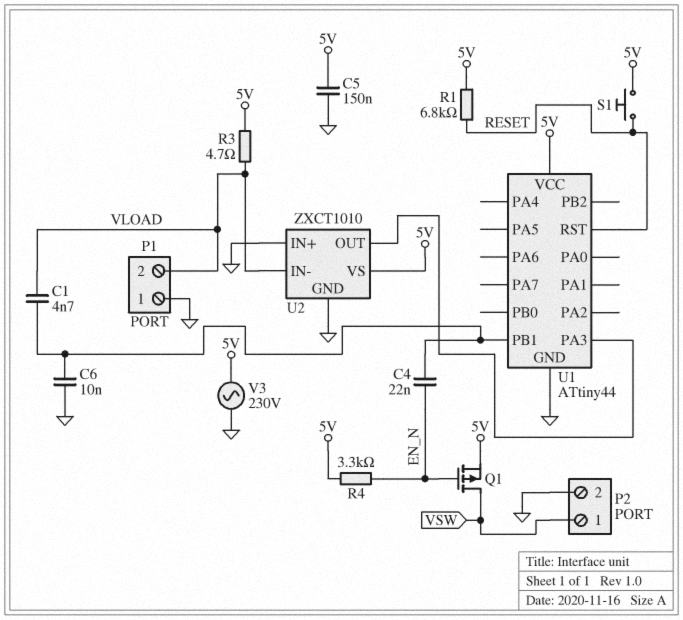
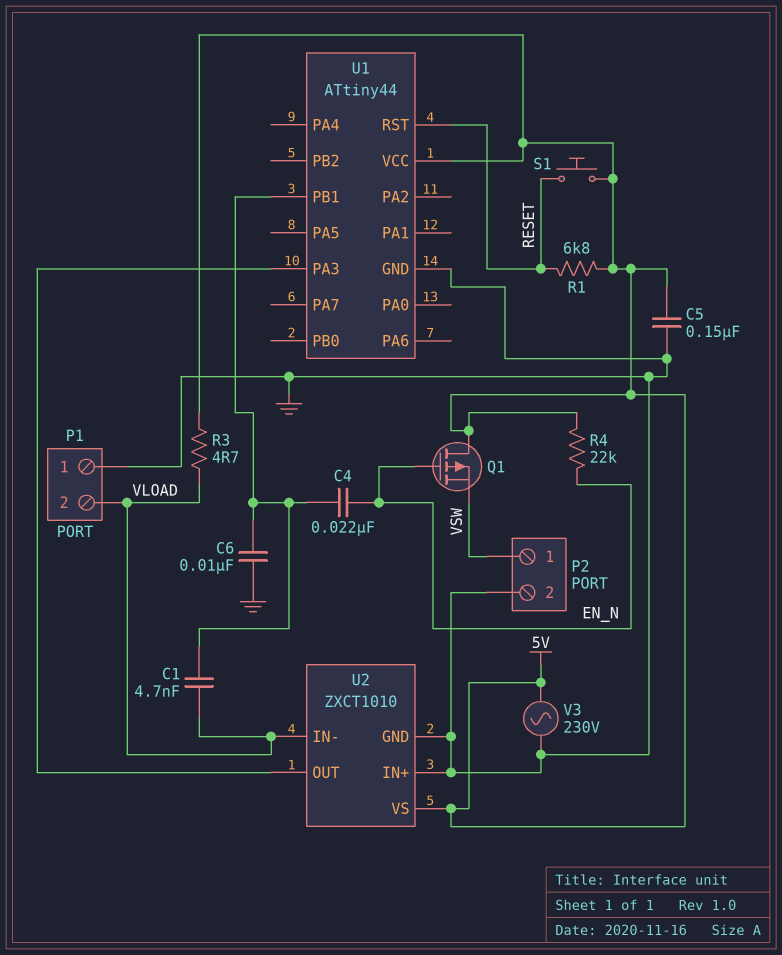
Q1: PMOS (G EN_N, D VSW, S 5V) -> PMOS (G EN_N, D 5V, S VSW)
R4: 3.3k (5V, EN_N) -> 22k (5V, EN_N)

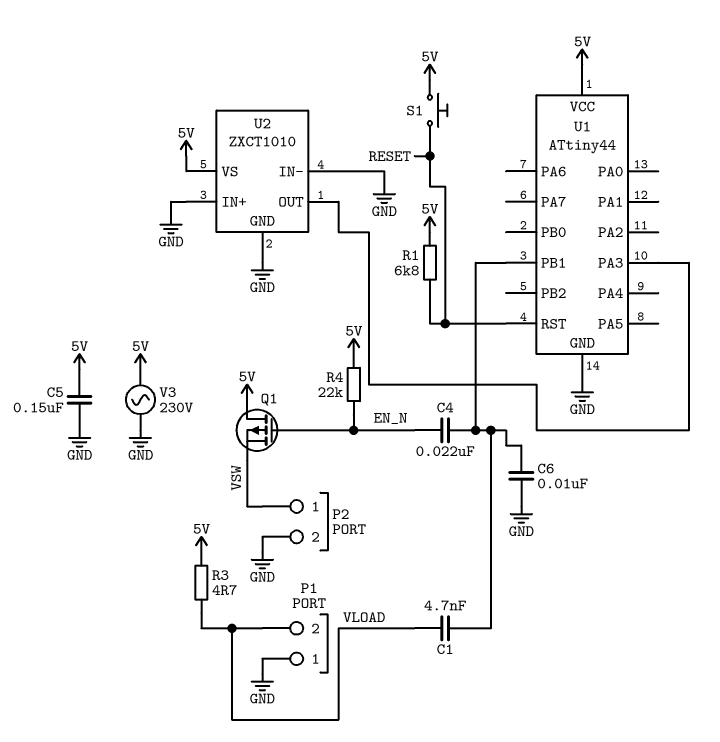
U2 pin IN-: VLOAD -> GND

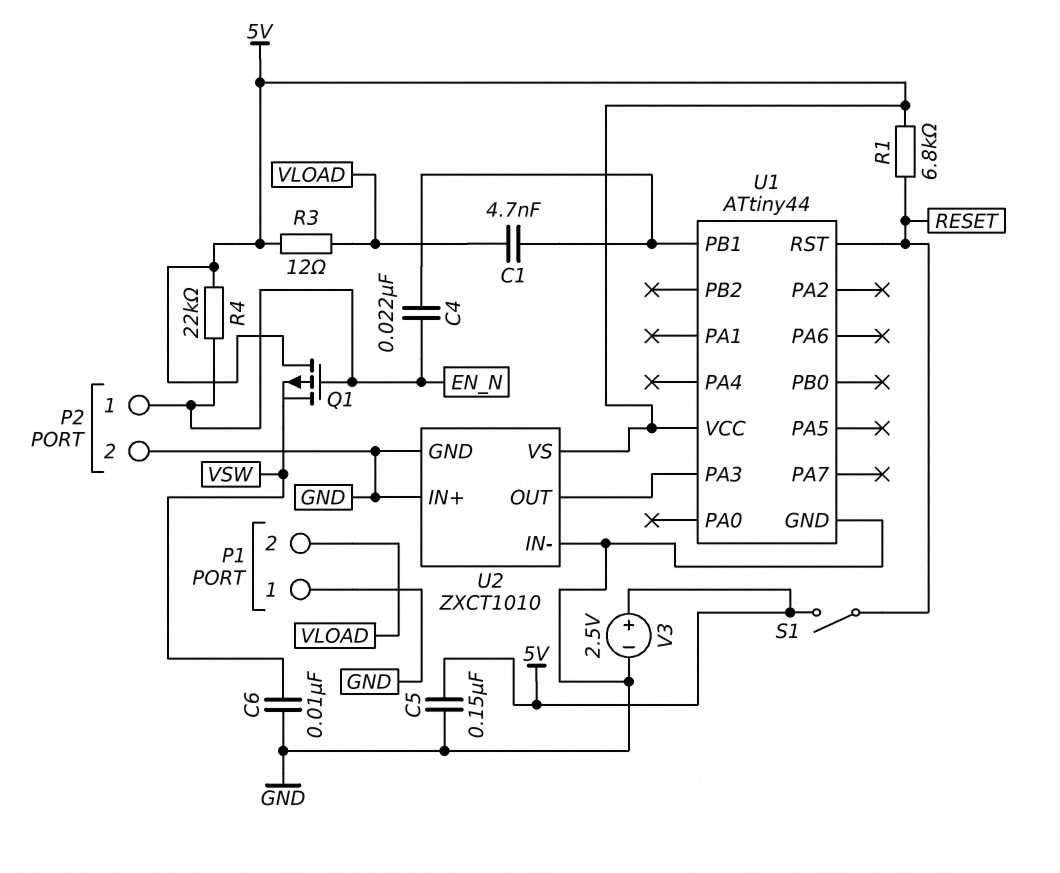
C6: 10nF (GND, U1/PB1) -> 10nF (GND, VSW)
P2 pin 1: VSW -> EN_N
R3: 4.7 (5V, VLOAD) -> 12 (5V, VLOAD)
S1: button (5V, RESET) -> switch (5V, RESET)
V3: AC 230V (5V, GND) -> 2.5V (plus 5V, minus GND)

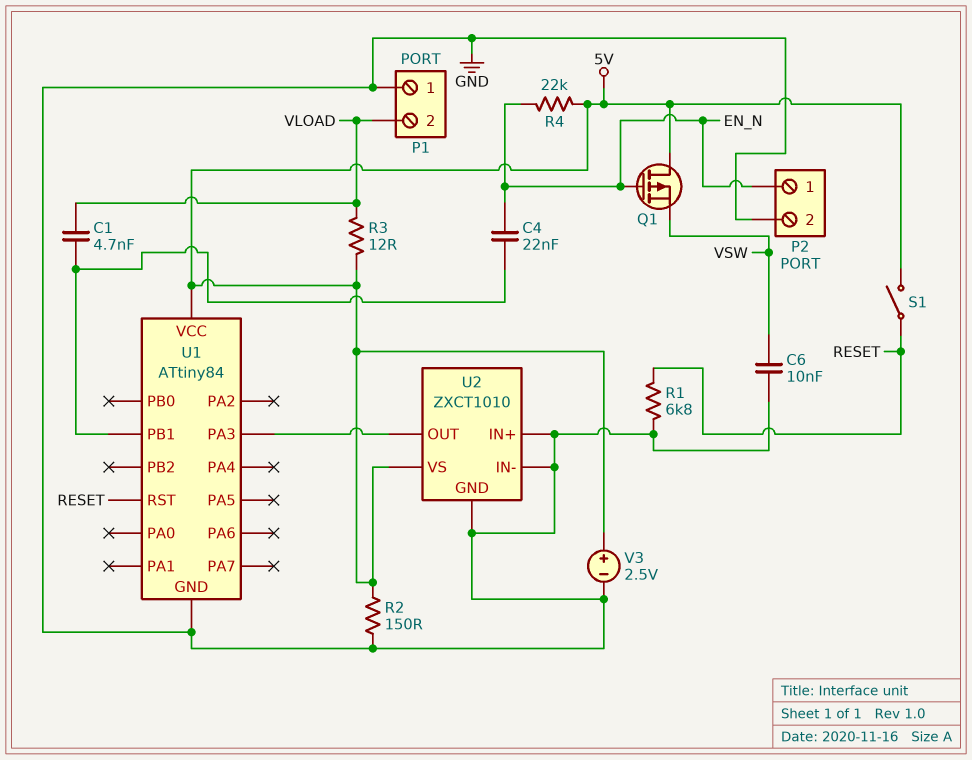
C5: 150nF (5V, GND) -> none
R1: 6.8k (5V, RESET) -> 6.8k (GND, RESET)
R2: none -> 150 (5V, GND)
U1: ATtiny44 -> ATtiny84

